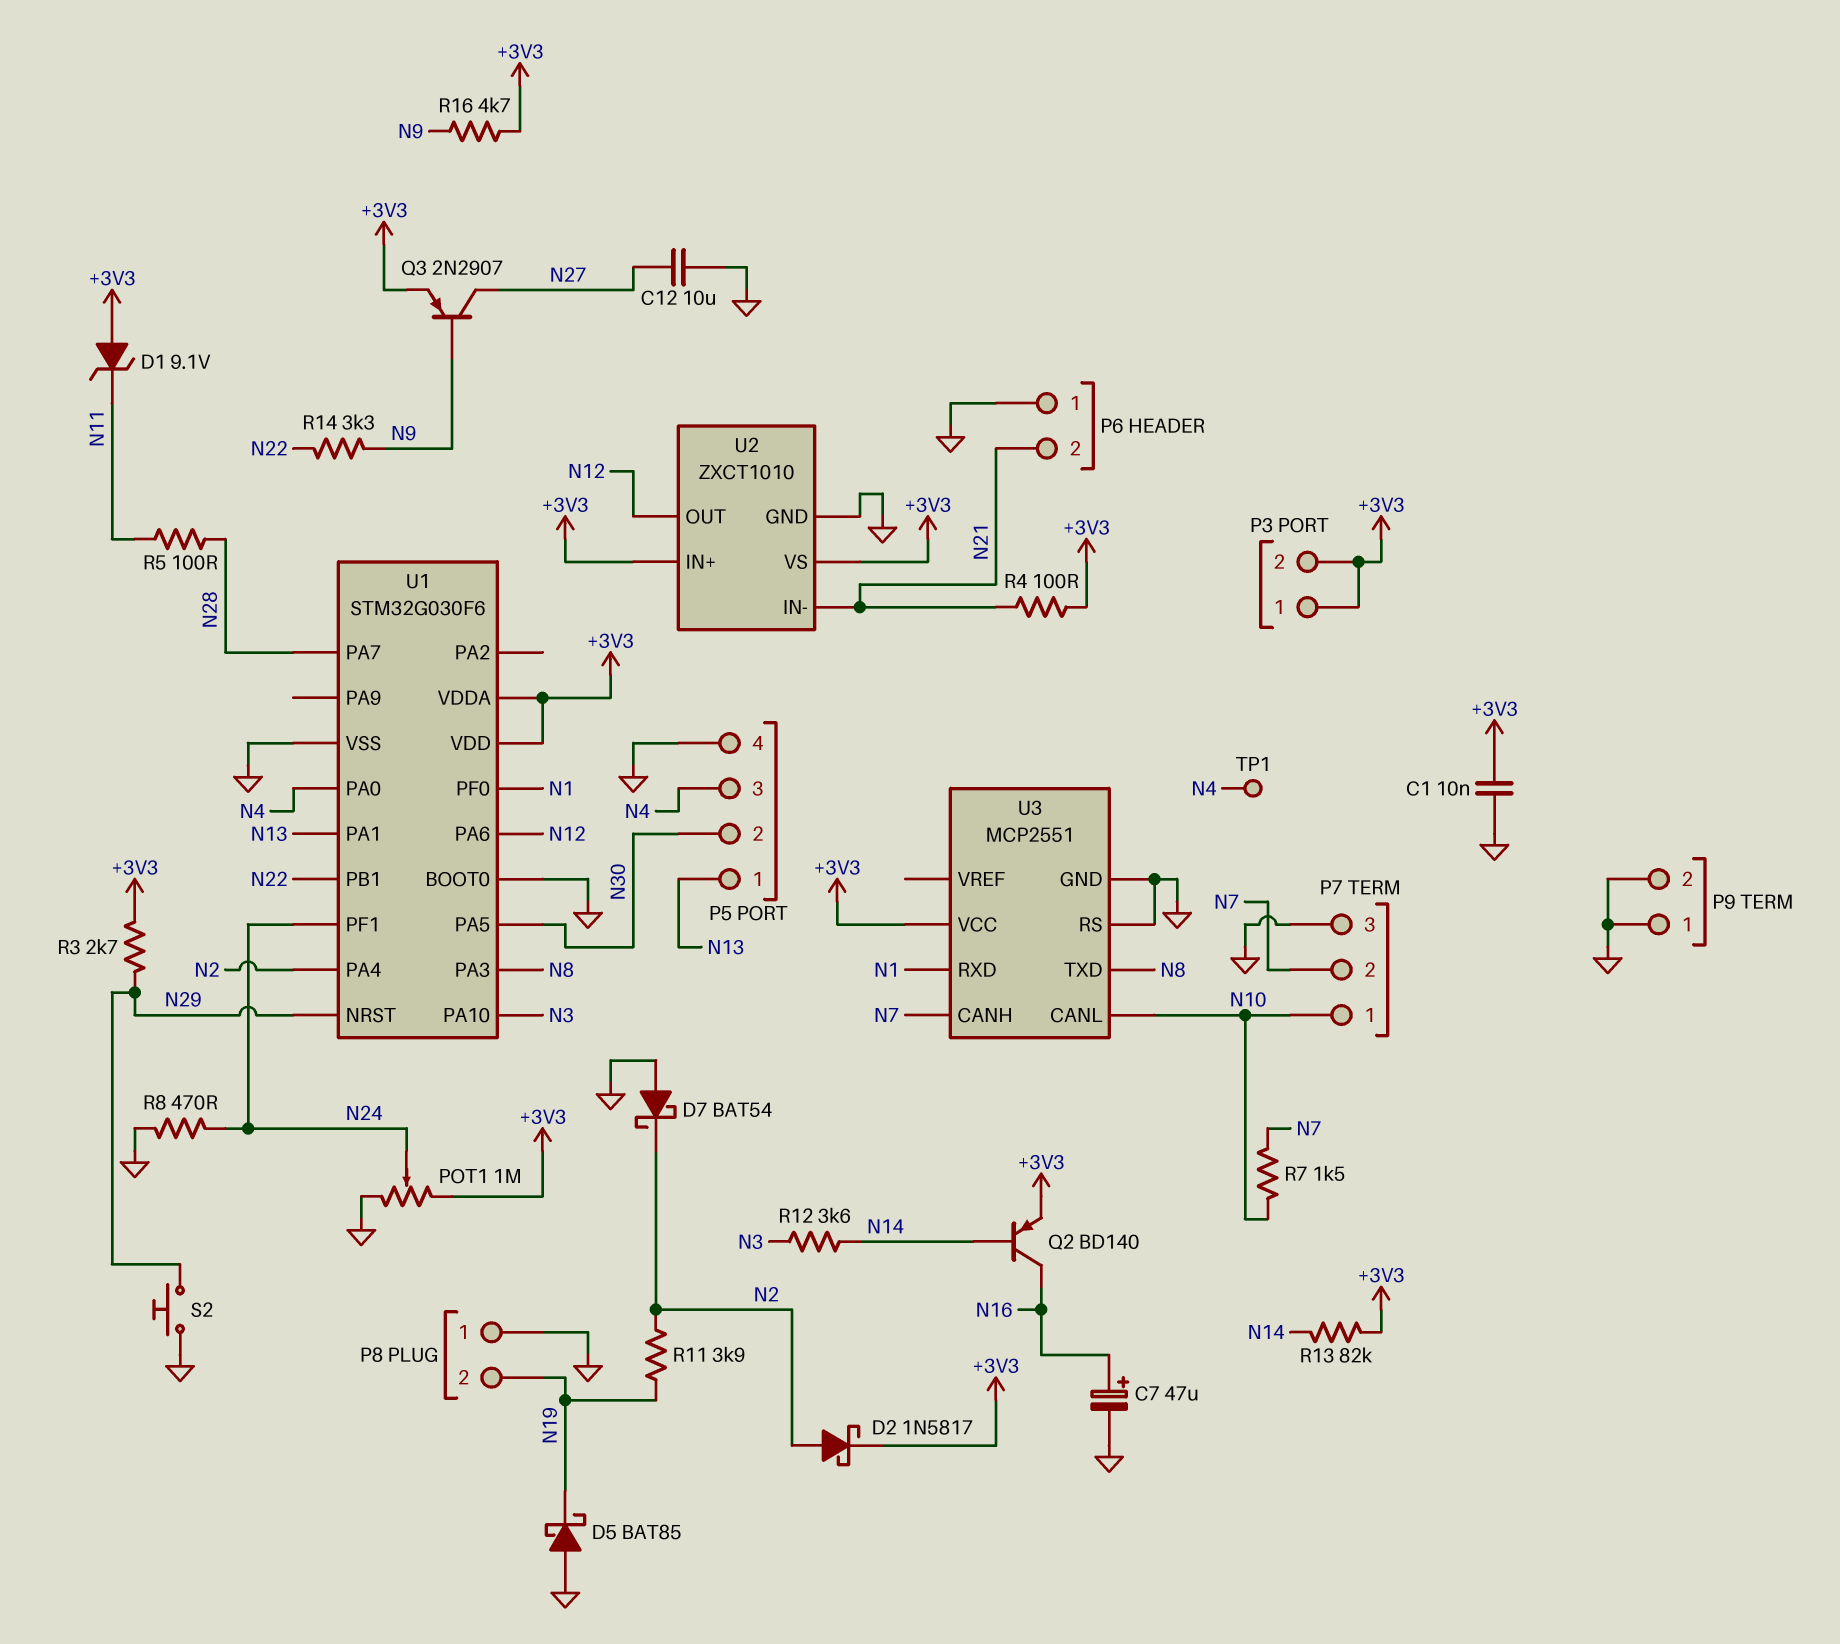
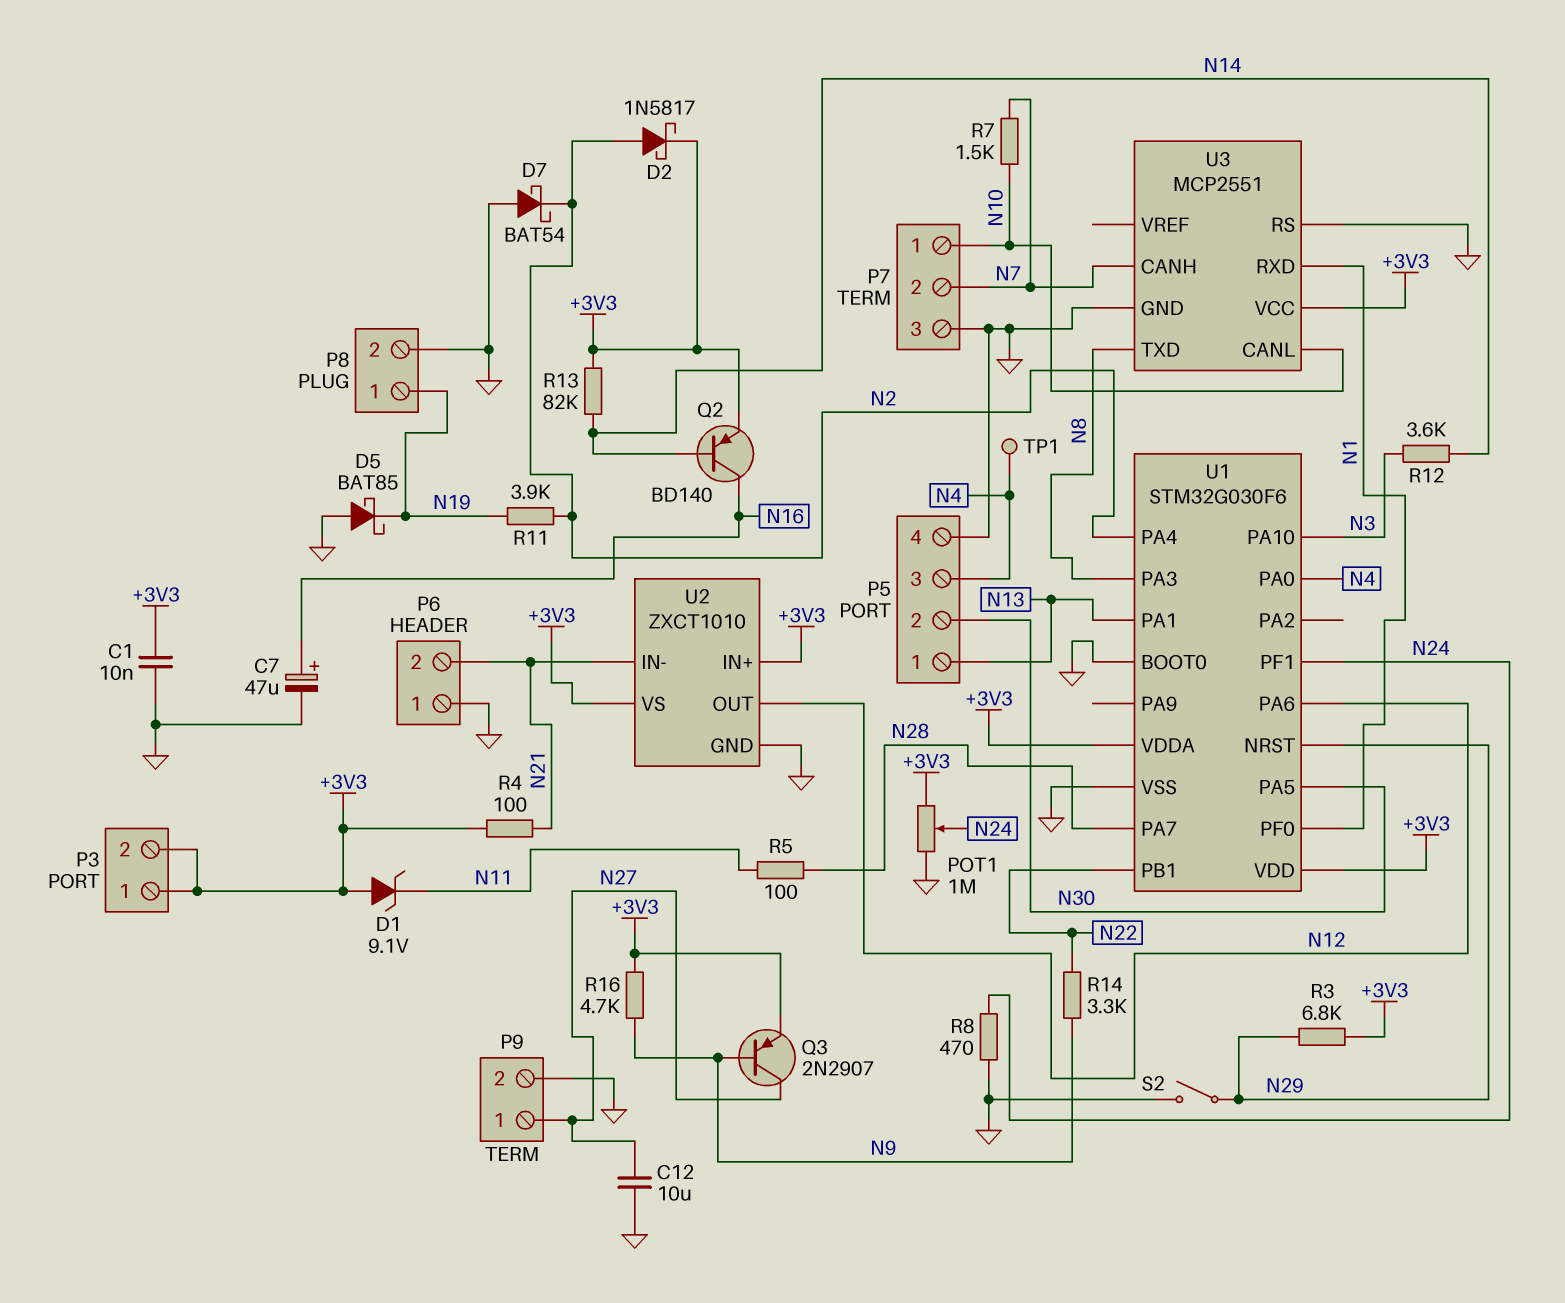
P8 pin 1: GND -> N19
P8 pin 2: N19 -> GND
P9 pin 1: GND -> N27
R3: 2.7k (+3V3, N29) -> 6.8k (+3V3, N29)
S2: button (GND, N29) -> switch (GND, N29)

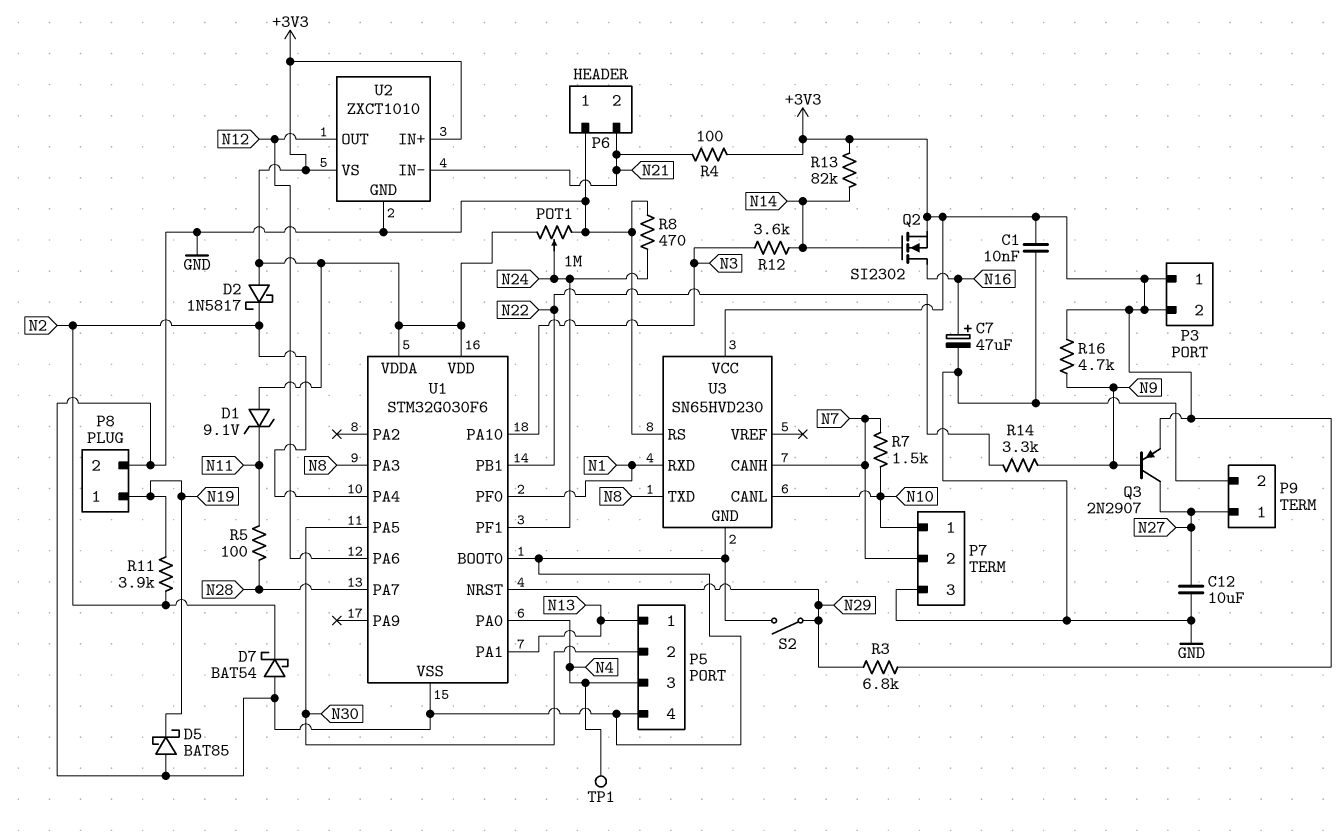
D2: schottky 1N5817 (A N2, K +3V3) -> schottky 1N5817 (A +3V3, K N2)
Q2: PNP BD140 (B N14, C N16, E +3V3) -> NMOS SI2302 (G N14, D N16, S +3V3)
U3: MCP2551 -> SN65HVD230

